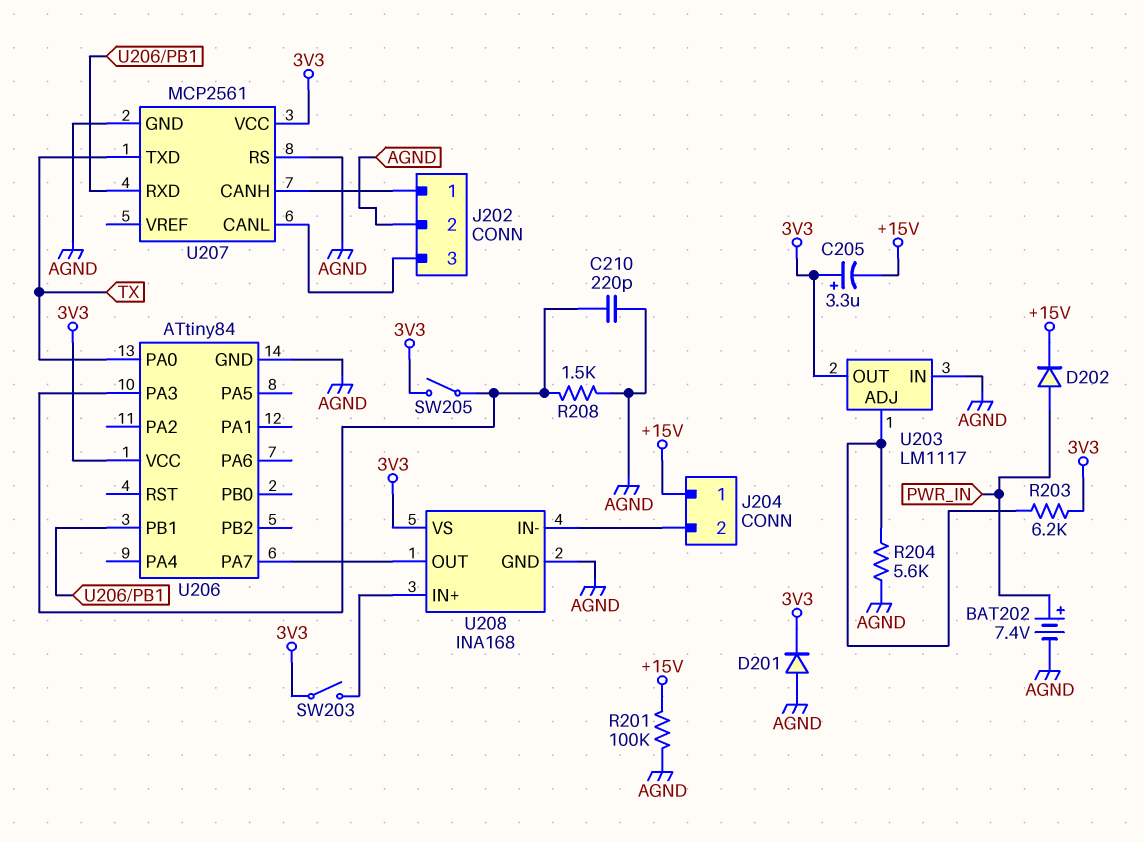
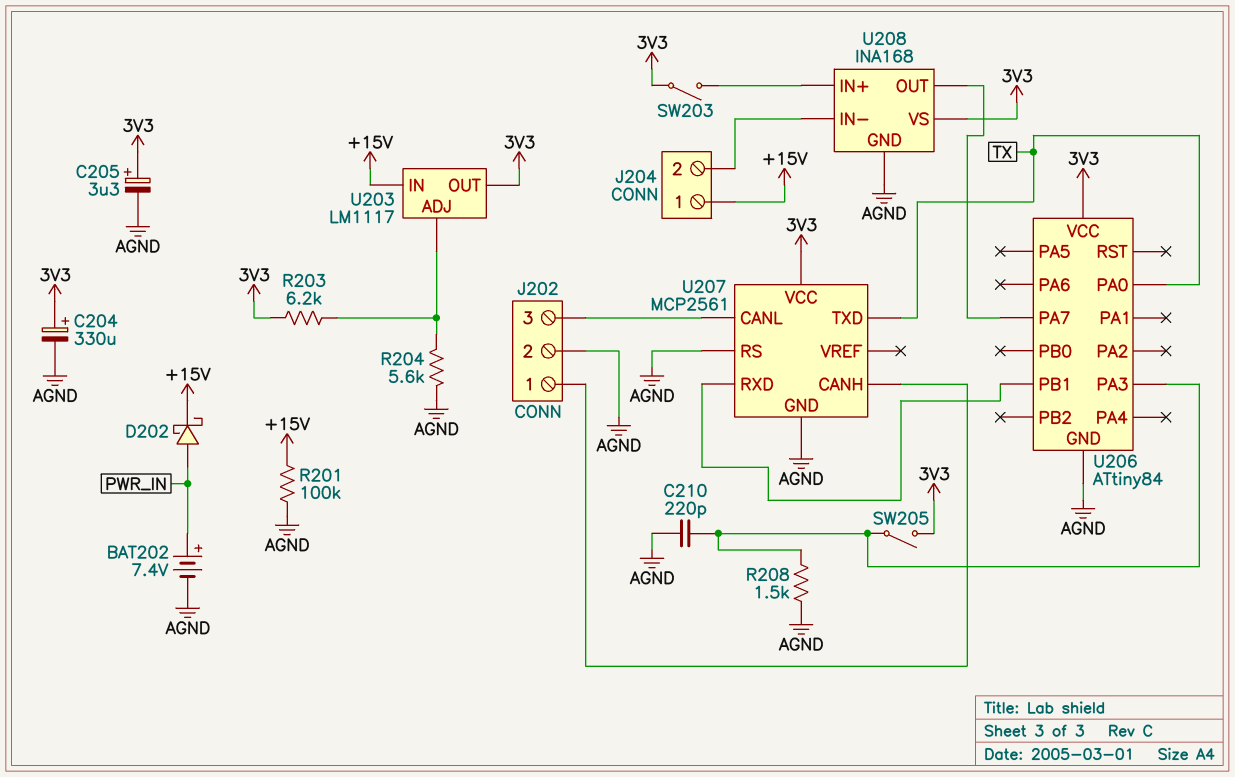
C204: none -> 330uF (plus 3V3, minus AGND)
C205: 3.3uF (plus 3V3, minus +15V) -> 3.3uF (plus 3V3, minus AGND)
D201: diode (A AGND, K 3V3) -> none
D202: diode (A PWR_IN, K +15V) -> schottky (A PWR_IN, K +15V)
U203 pin IN: AGND -> +15V

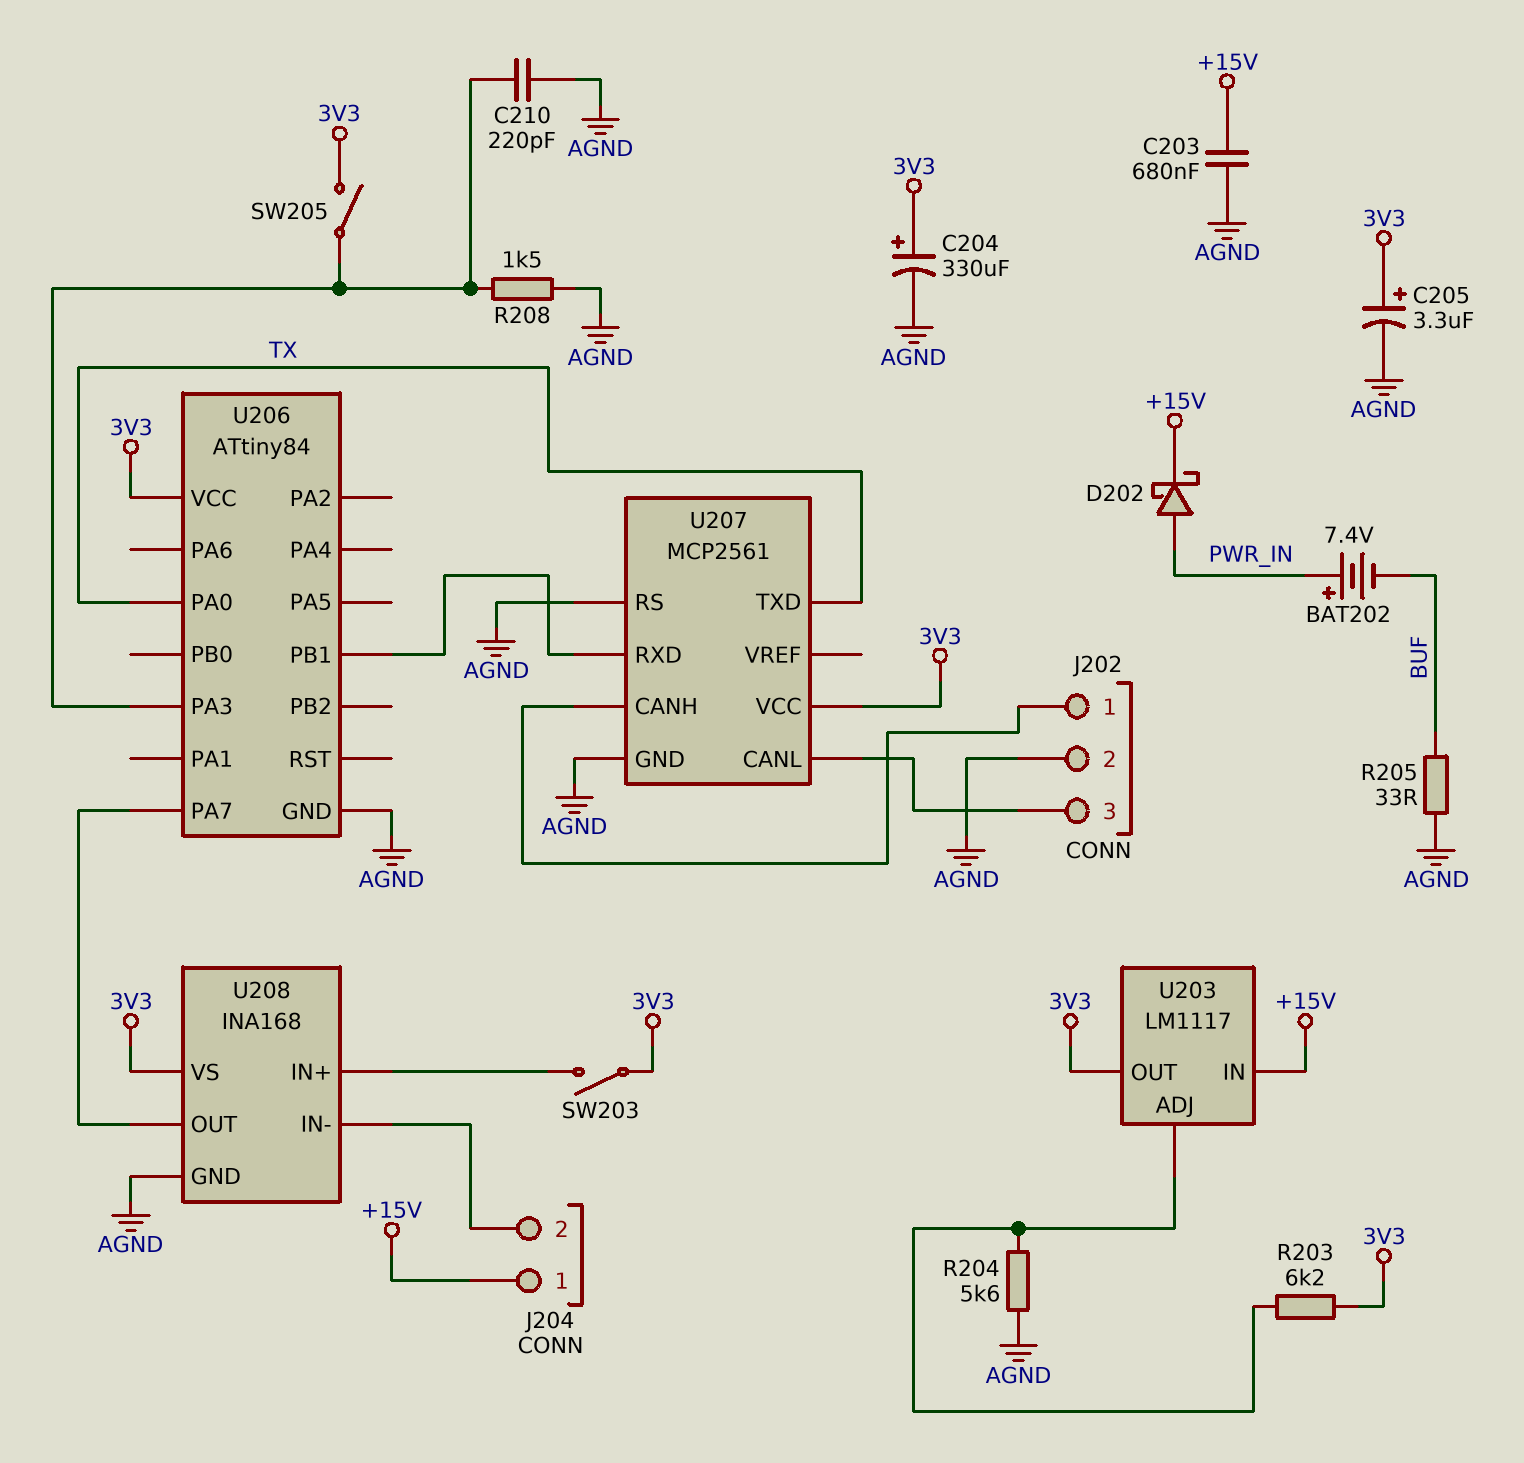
BAT202: 7.4V (plus PWR_IN, minus AGND) -> 7.4V (plus PWR_IN, minus BUF)
C203: none -> 680nF (+15V, AGND)
R201: 100k (+15V, AGND) -> none
R205: none -> 33 (AGND, BUF)

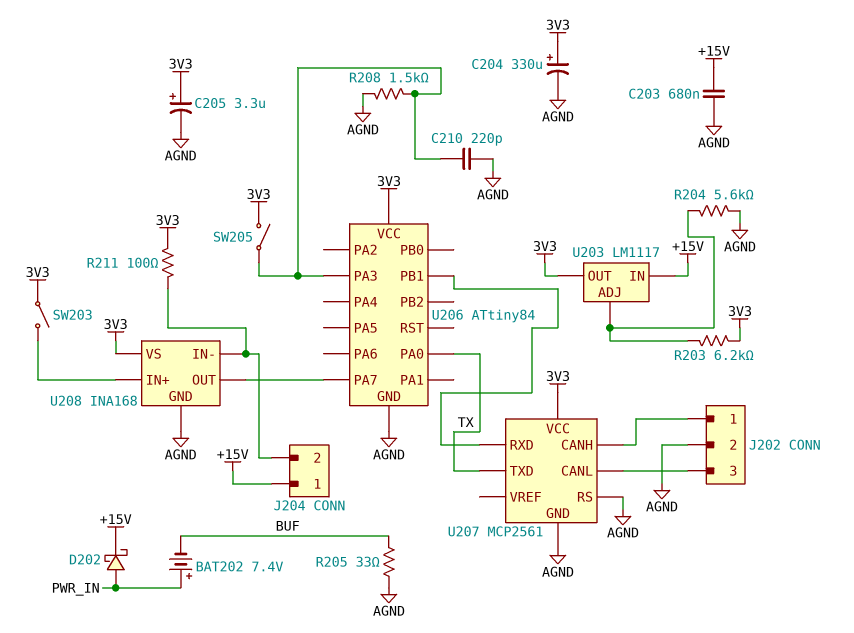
R211: none -> 100 (3V3, J204/2)

